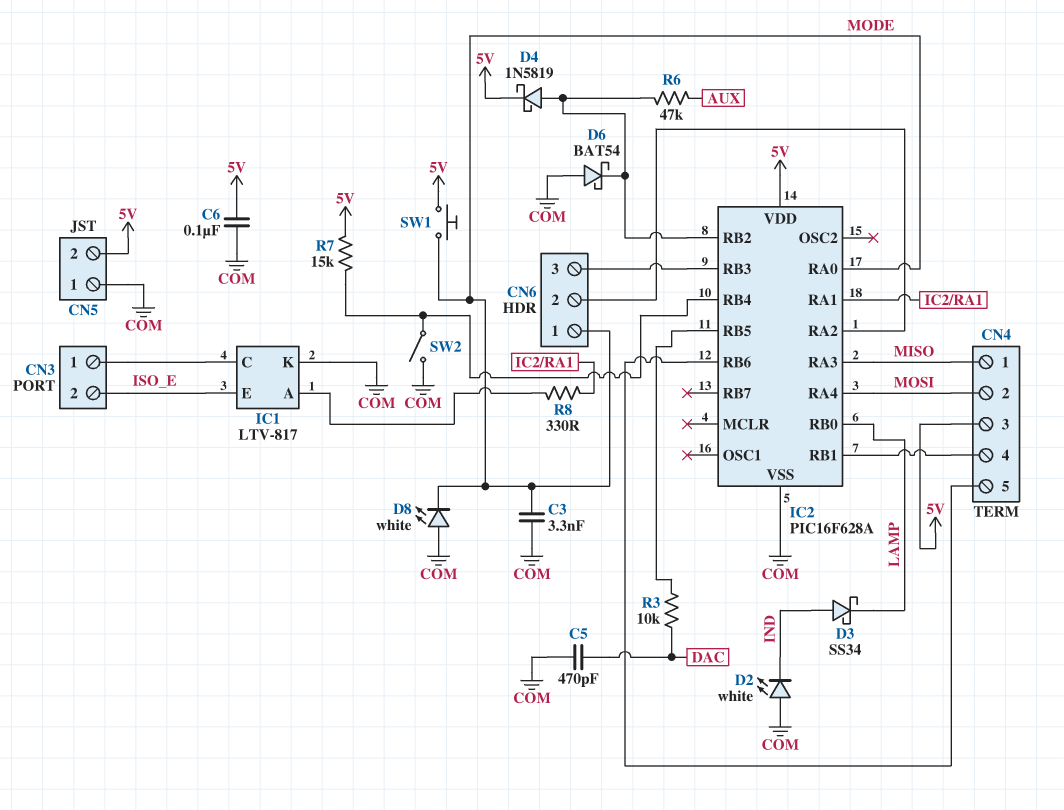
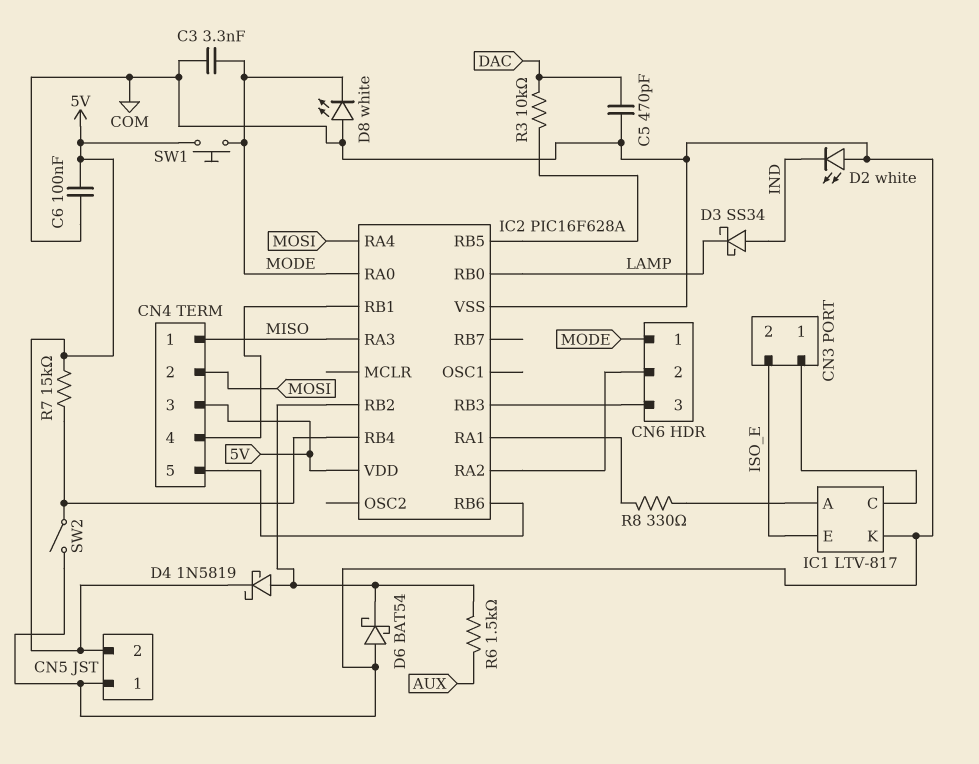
R6: 47k (AUX, IC2/RB2) -> 1.5k (AUX, IC2/RB2)

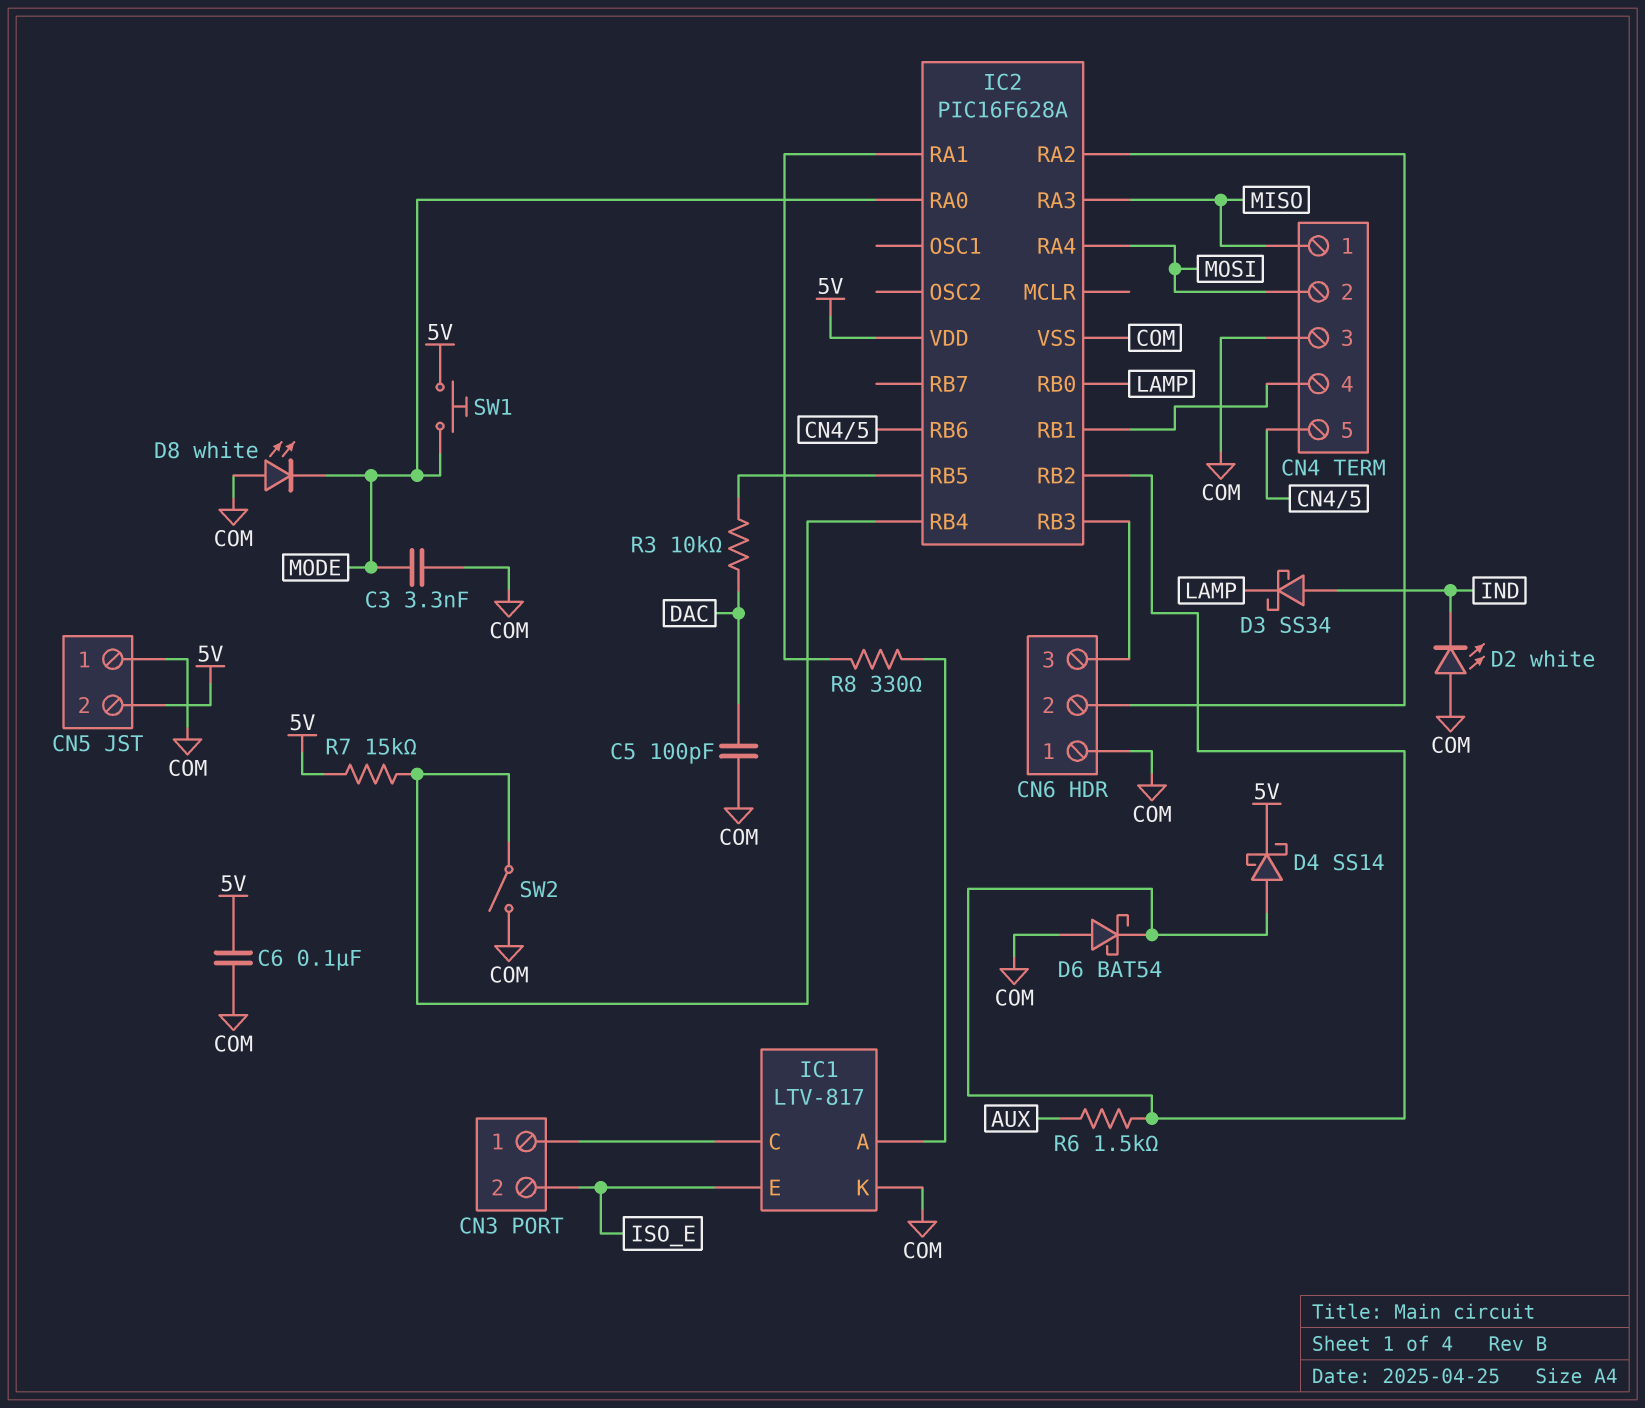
C5: 470pF (COM, DAC) -> 100pF (COM, DAC)
CN4 pin 3: 5V -> COM
CN6 pin 1: MODE -> COM
D4: schottky 1N5819 (A IC2/RB2, K 5V) -> schottky SS14 (A IC2/RB2, K 5V)

